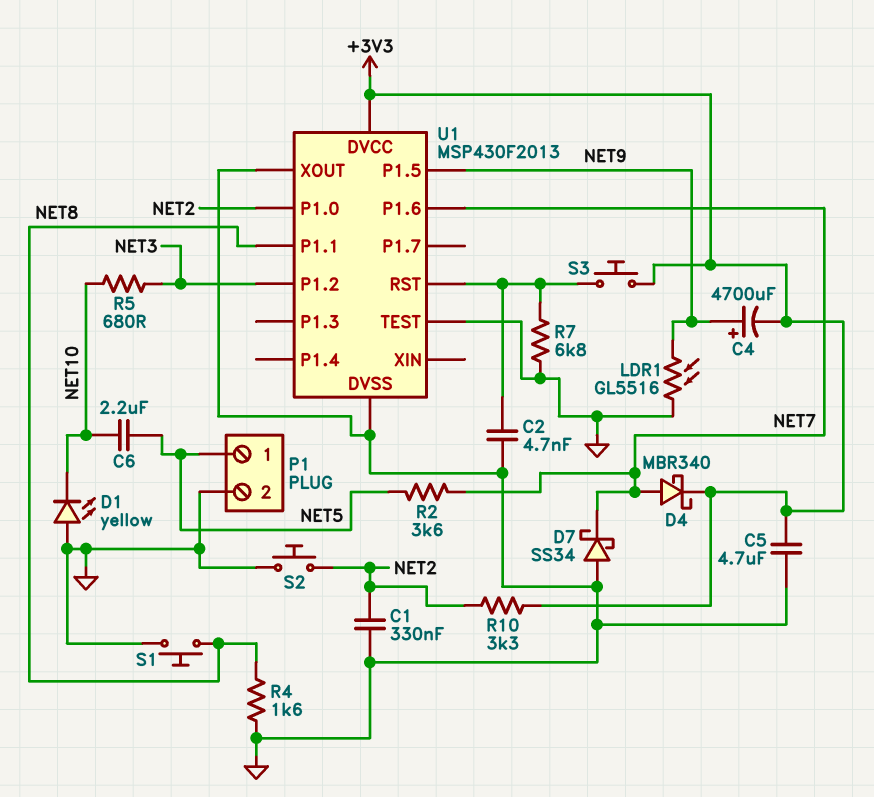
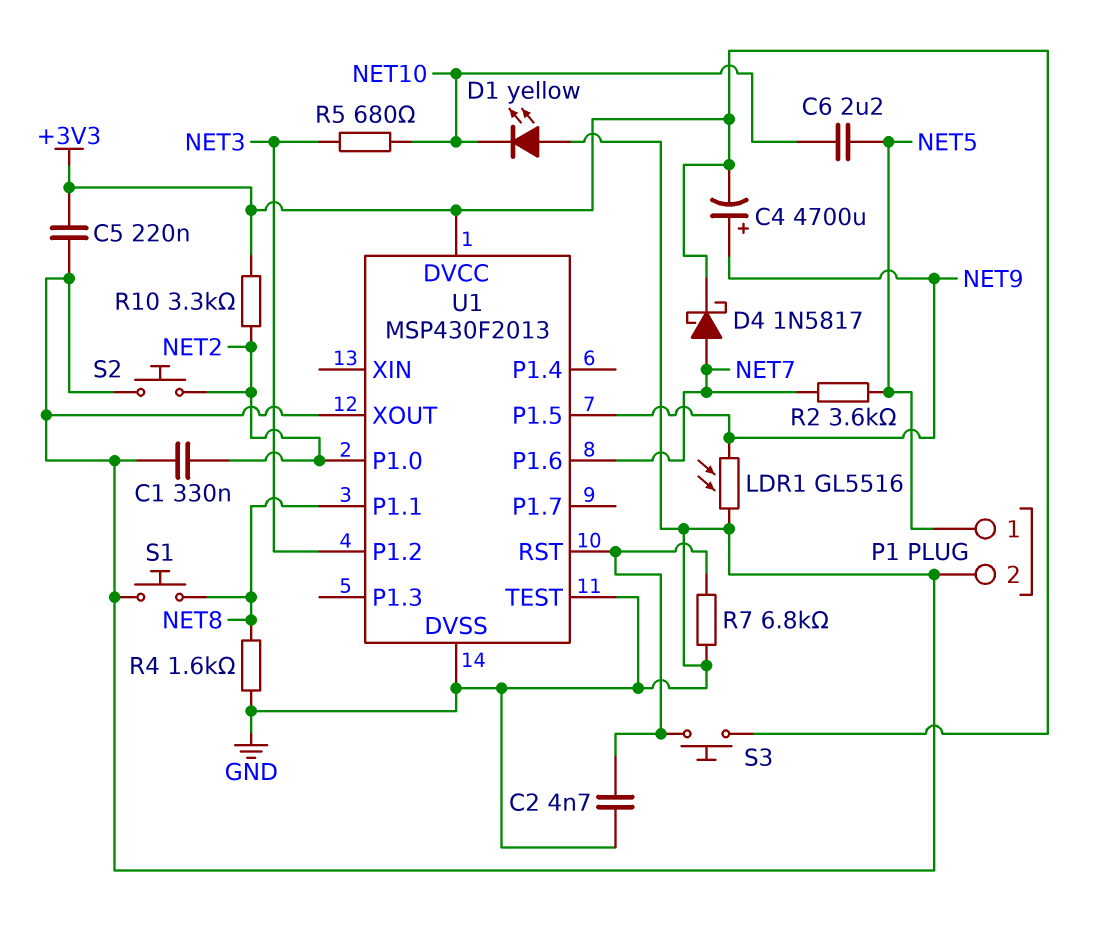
C5: 4.7uF (+3V3, GND) -> 220nF (+3V3, GND)
D4: schottky MBR340 (A NET7, K +3V3) -> schottky 1N5817 (A NET7, K +3V3)
D7: schottky SS34 (A GND, K NET7) -> none

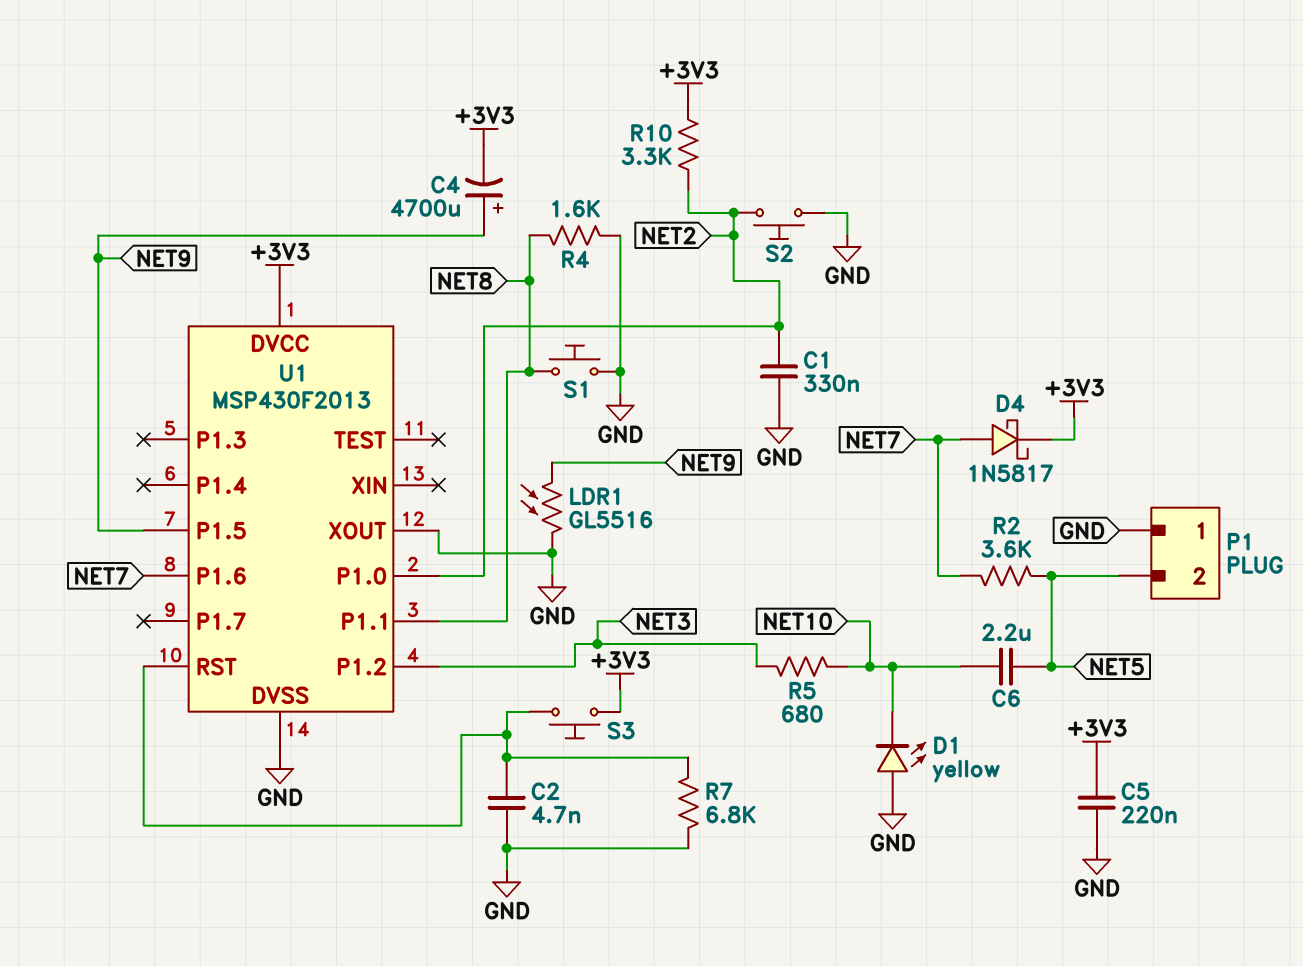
P1 pin 1: NET5 -> GND
P1 pin 2: GND -> NET5
U1 pin TEST: GND -> none

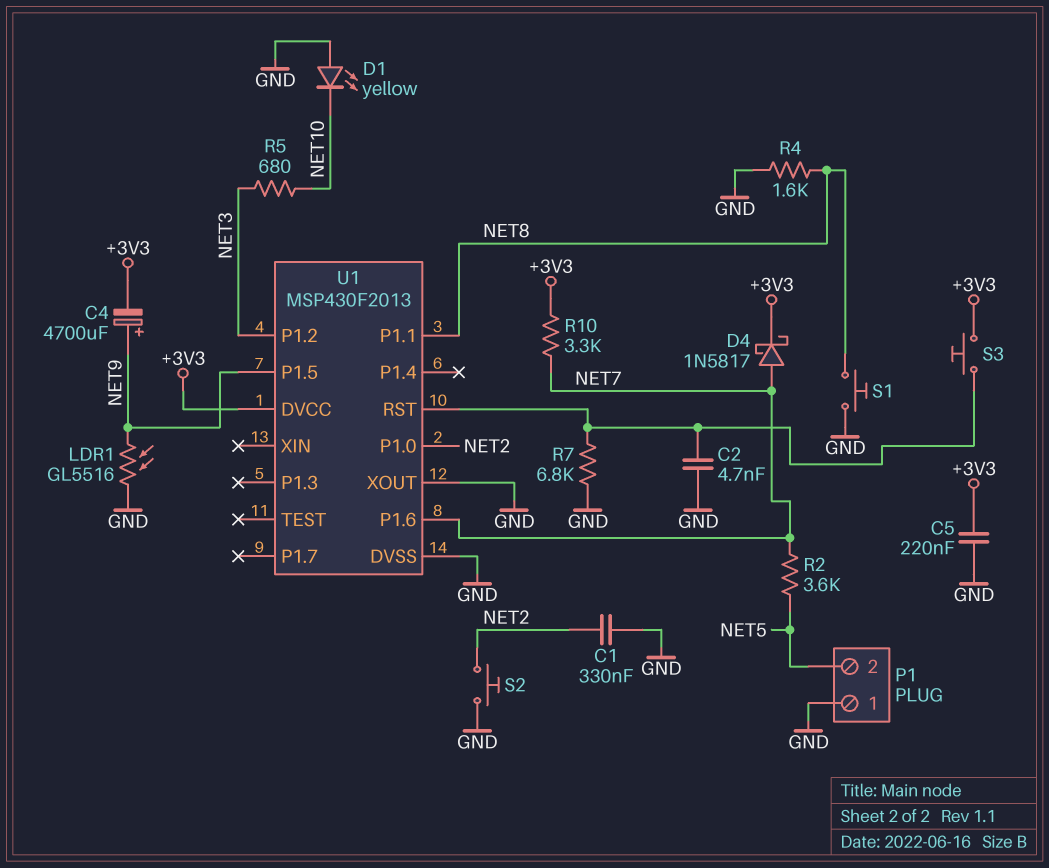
C6: 2.2uF (NET5, NET10) -> none
R10: 3.3k (+3V3, NET2) -> 3.3k (+3V3, NET7)

